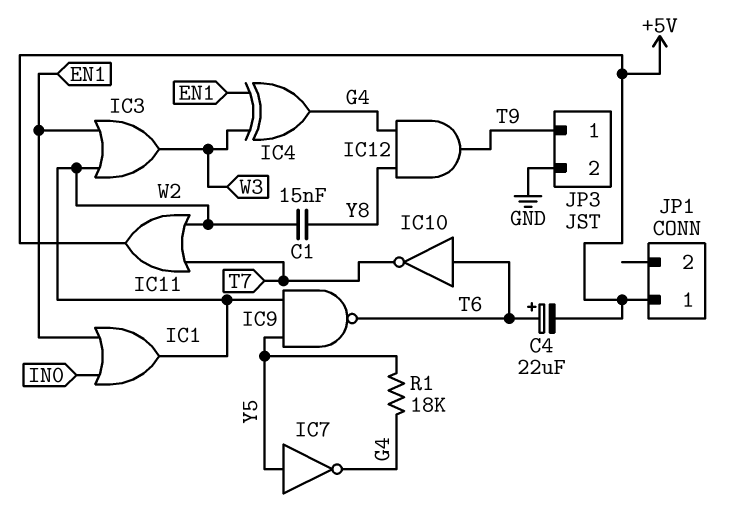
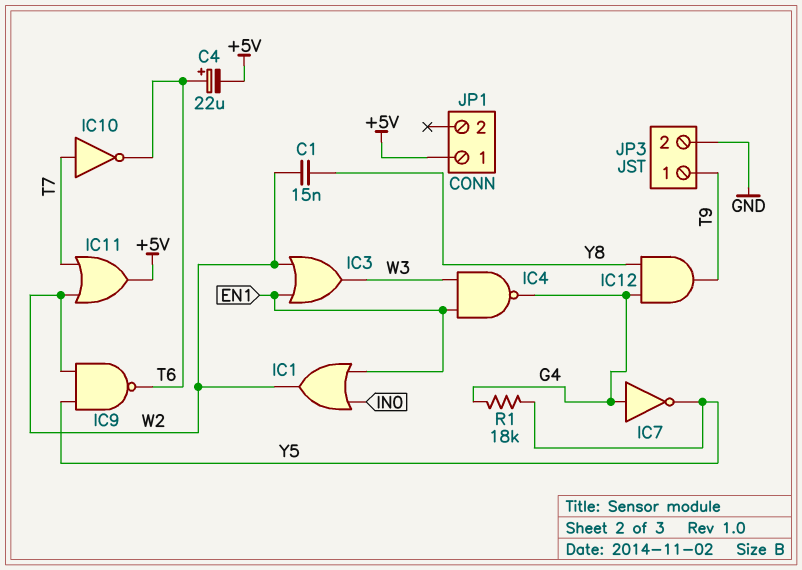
IC4: XOR (in EN1, in W3, out G4) -> NAND (in EN1, in W3, out G4)
IC7: NOT (in Y5, out G4) -> NOT (in G4, out Y5)
IC10: NOT (in T6, out T7) -> NOT (in T7, out T6)

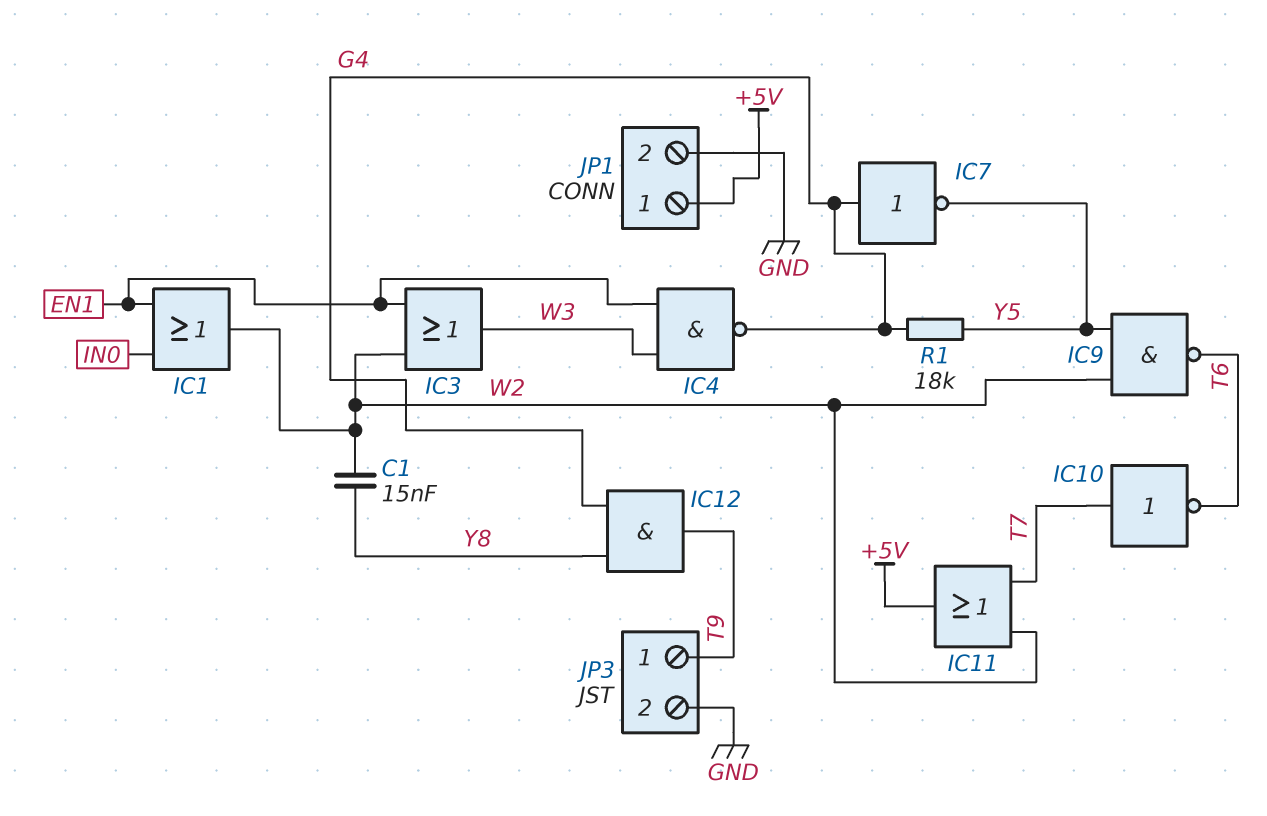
C4: 22uF (plus T6, minus +5V) -> none
JP1 pin 2: none -> GND

